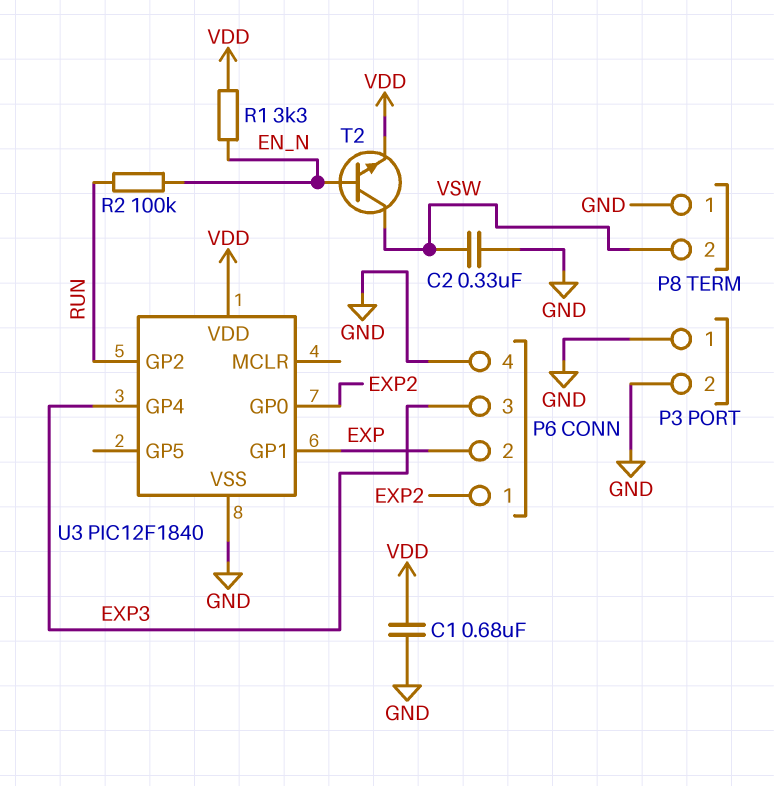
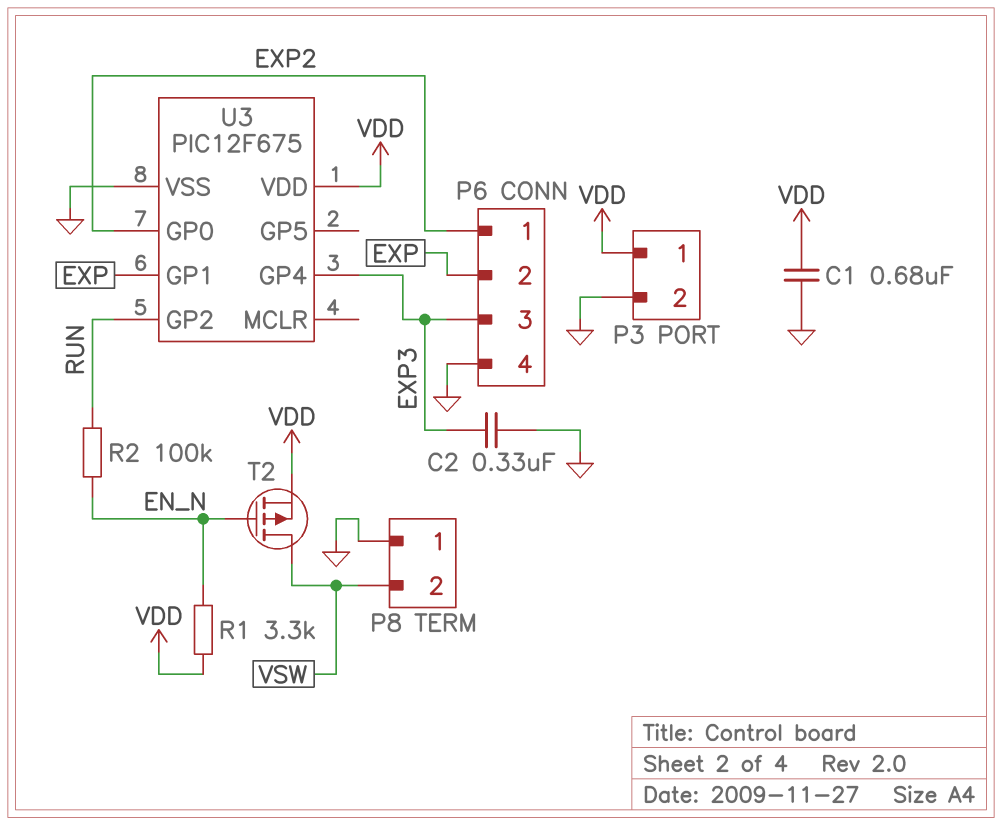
C2: 330nF (GND, VSW) -> 330nF (EXP3, GND)
P3 pin 1: GND -> VDD
T2: NPN (B EN_N, C VSW, E VDD) -> PMOS (G EN_N, D VSW, S VDD)
U3: PIC12F1840 -> PIC12F675

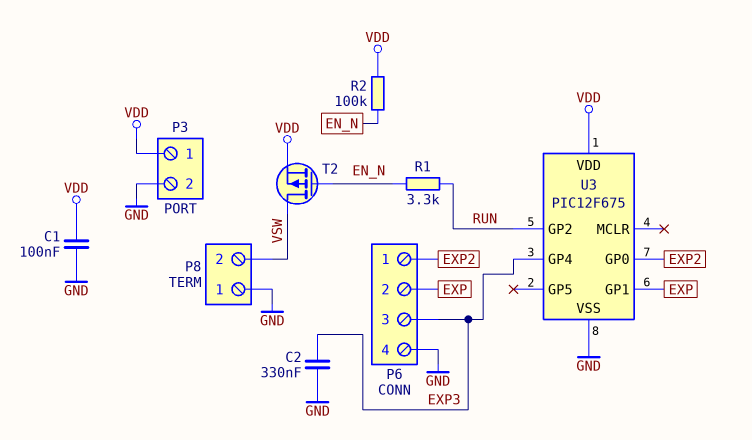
C1: 680nF (GND, VDD) -> 100nF (GND, VDD)
R1: 3.3k (EN_N, VDD) -> 3.3k (EN_N, RUN)
R2: 100k (EN_N, RUN) -> 100k (EN_N, VDD)

